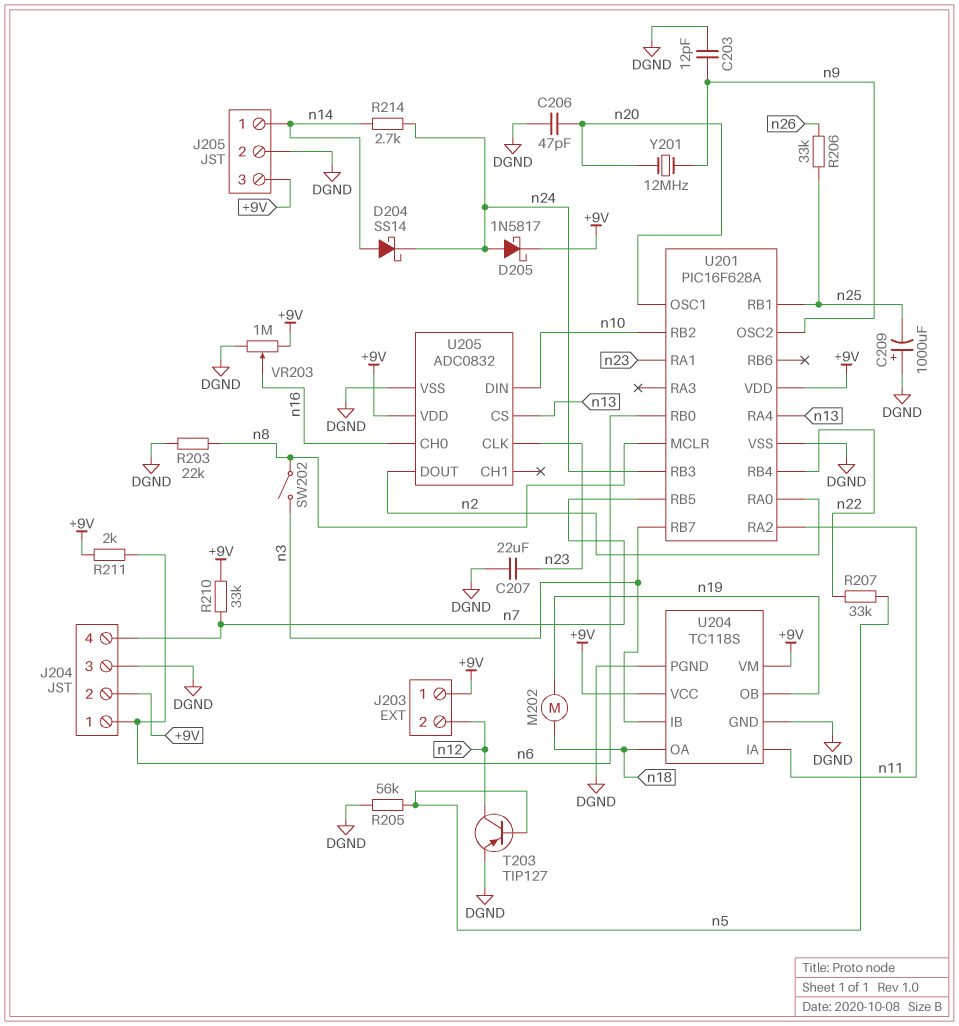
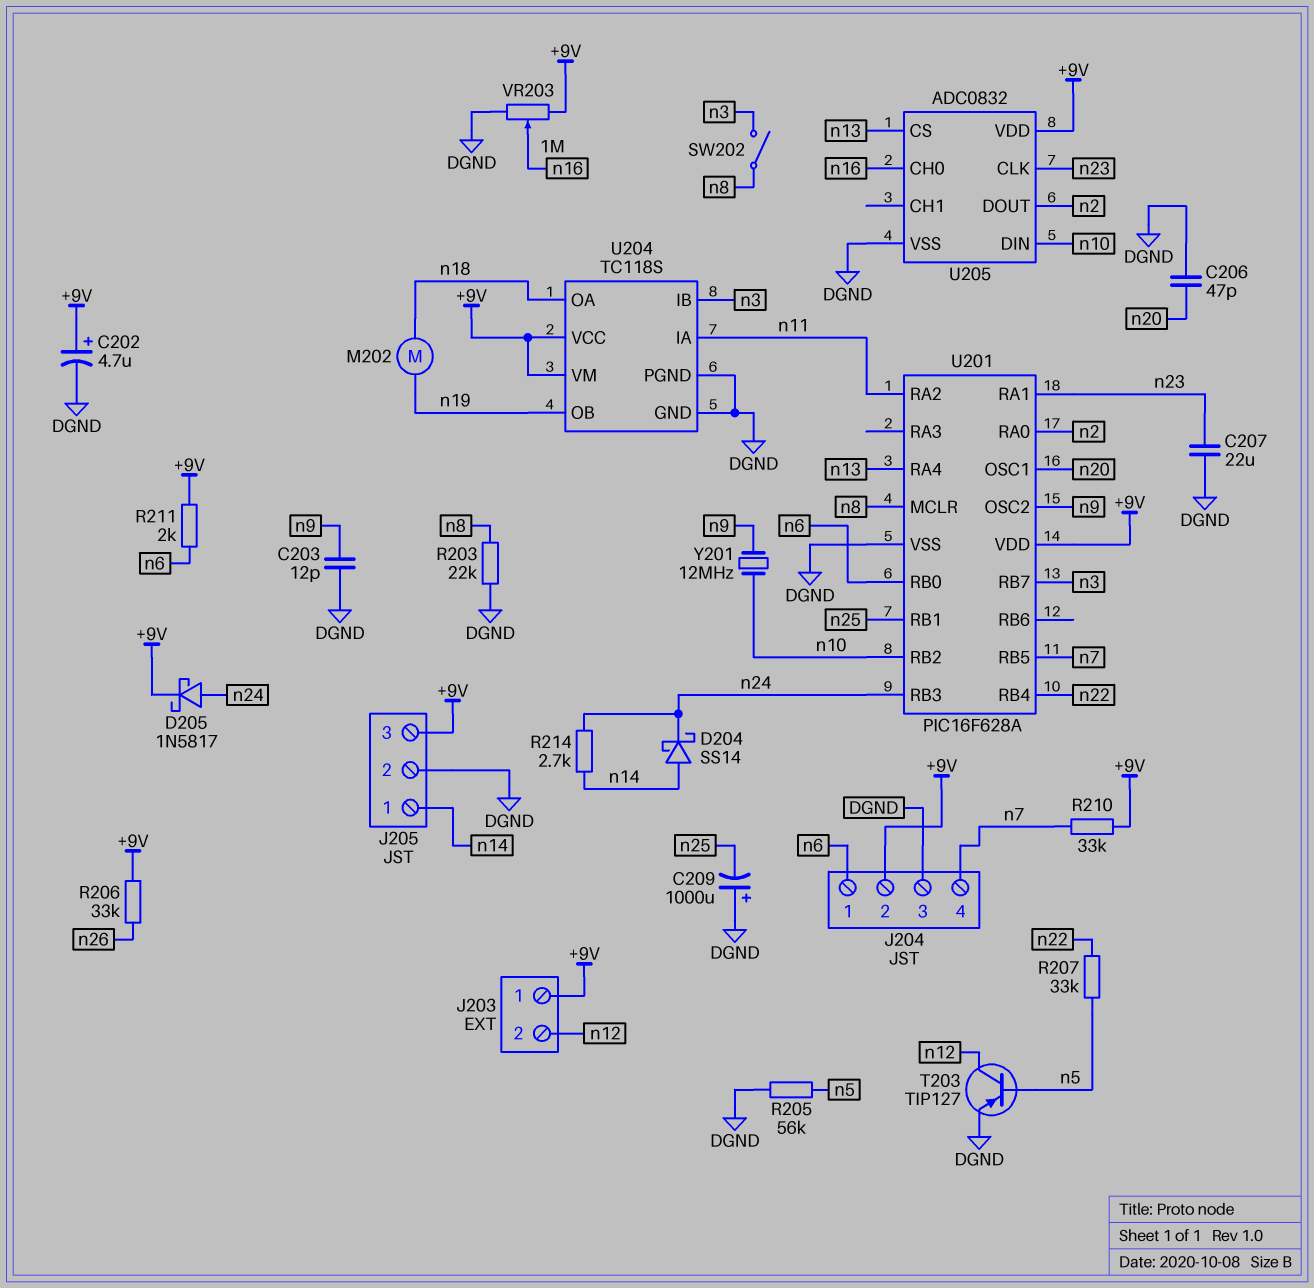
C202: none -> 4.7uF (plus +9V, minus DGND)
R206: 33k (n25, n26) -> 33k (+9V, n26)
Y201: 12MHz (n9, n20) -> 12MHz (n9, n10)

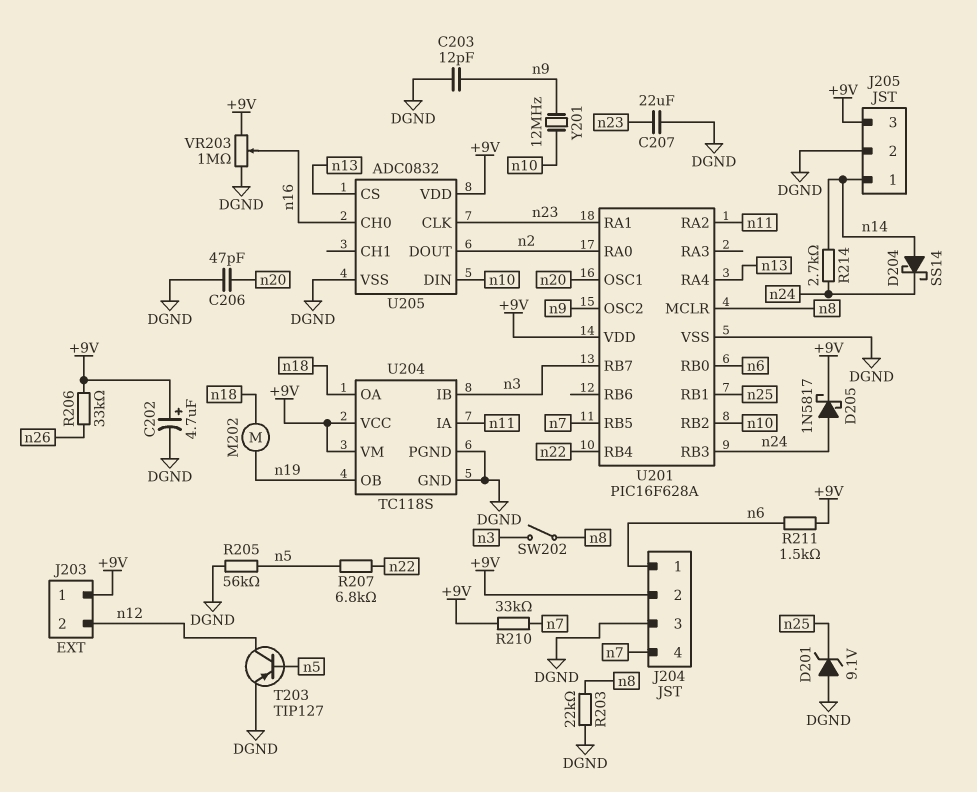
C209: 1000uF (plus DGND, minus n25) -> none
D201: none -> zener 9.1V (A DGND, K n25)
R207: 33k (n5, n22) -> 6.8k (n5, n22)
R211: 2k (+9V, n6) -> 1.5k (+9V, n6)

